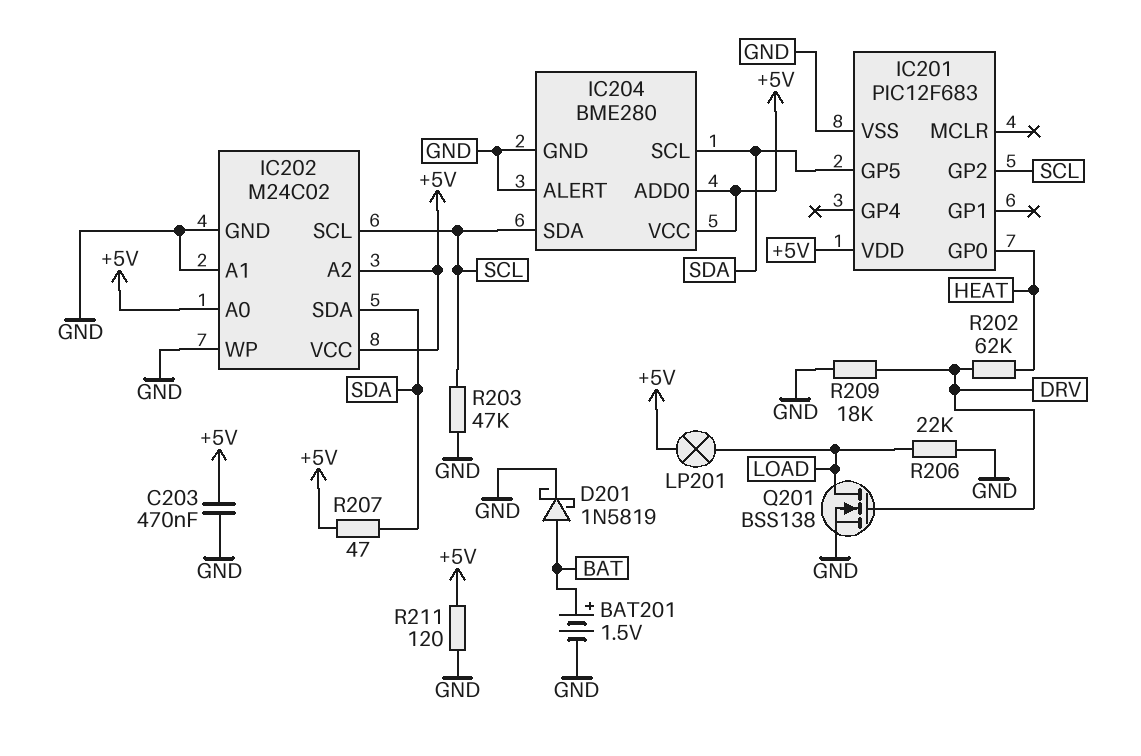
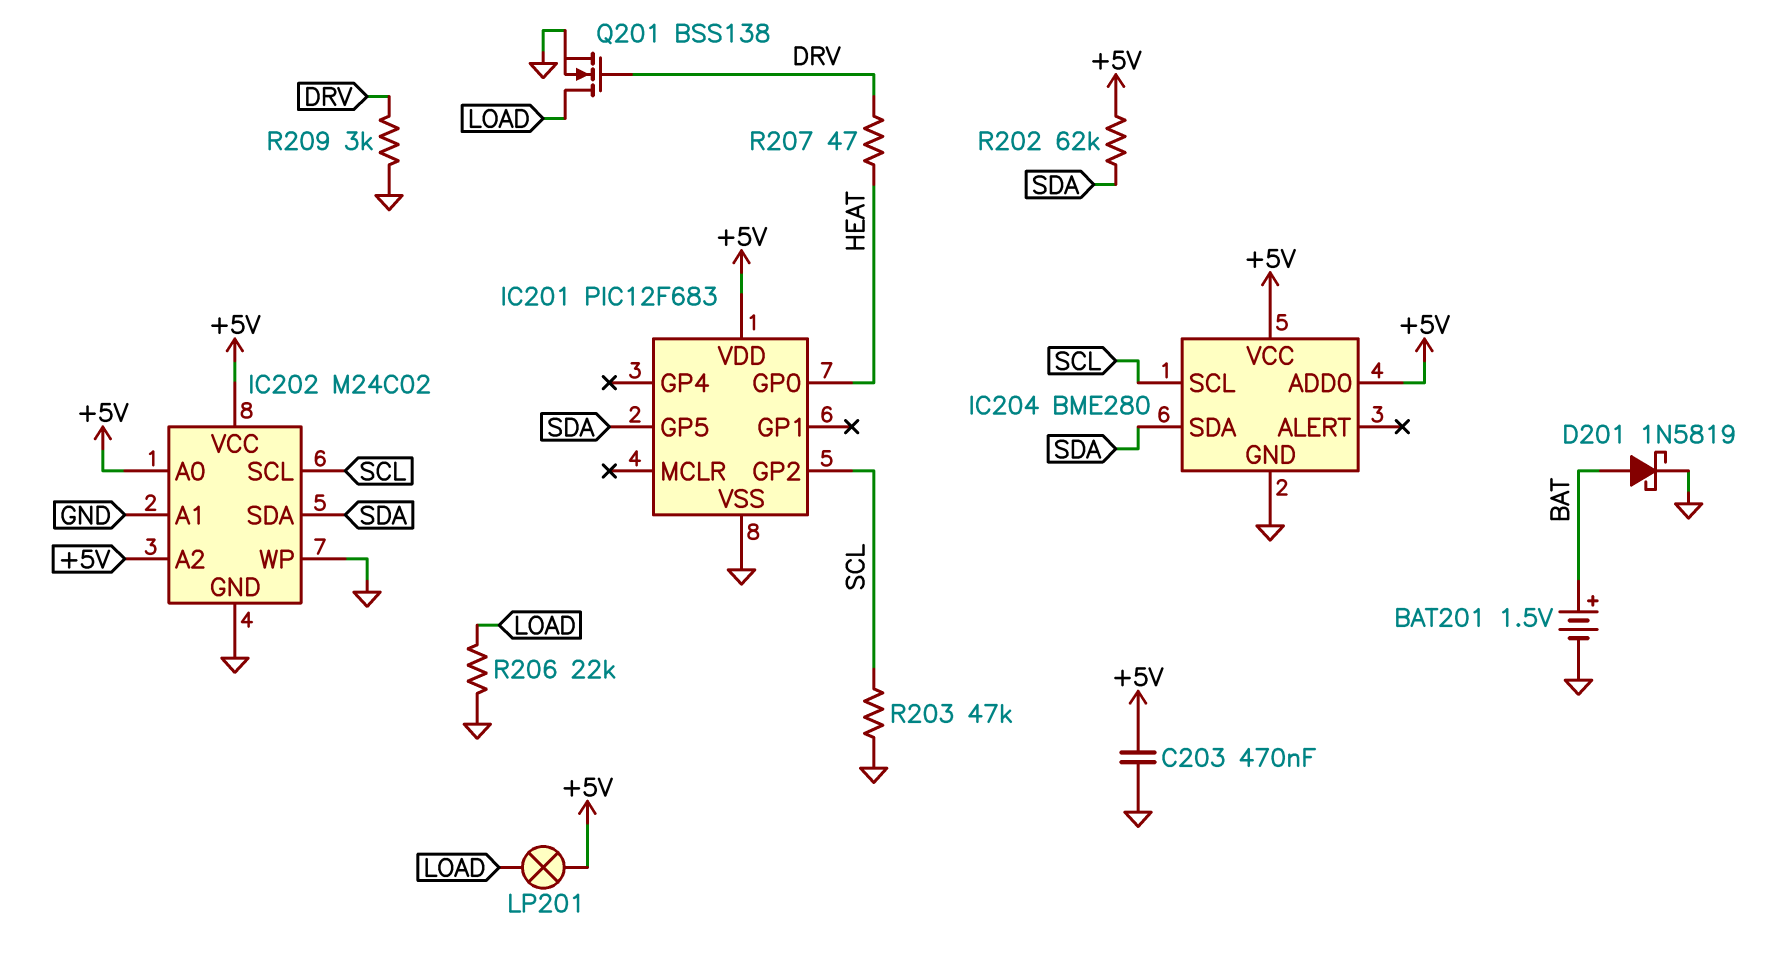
IC204 pin ALERT: GND -> none
IC204 pin SCL: SDA -> SCL
IC204 pin SDA: SCL -> SDA
R202: 62k (DRV, HEAT) -> 62k (+5V, SDA)
R207: 47 (+5V, SDA) -> 47 (DRV, HEAT)
R209: 18k (DRV, GND) -> 3k (DRV, GND)
R211: 120 (+5V, GND) -> none

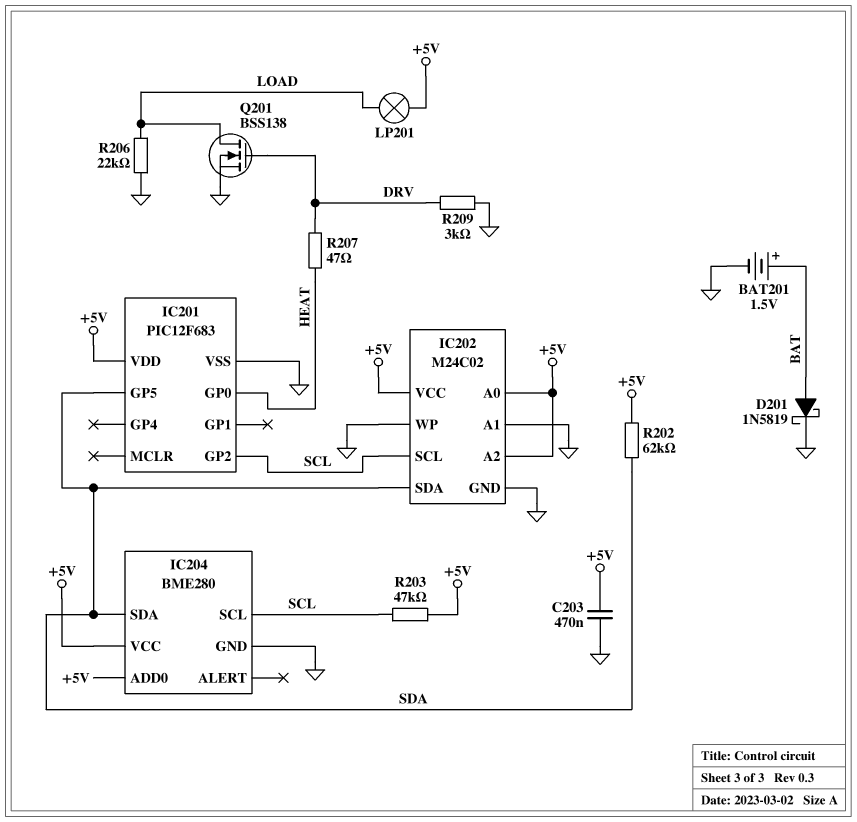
R203: 47k (GND, SCL) -> 47k (+5V, SCL)

